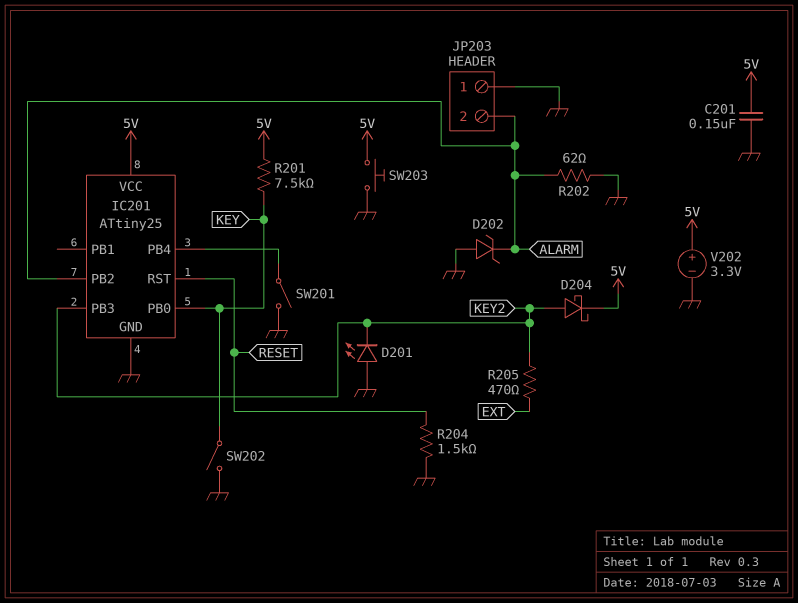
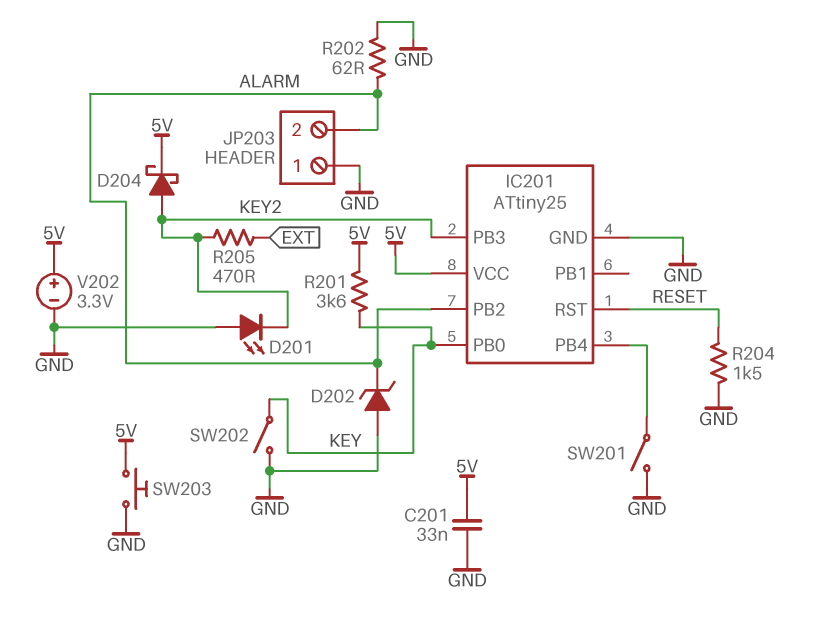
C201: 150nF (5V, GND) -> 33nF (5V, GND)
R201: 7.5k (5V, KEY) -> 3.6k (5V, KEY)

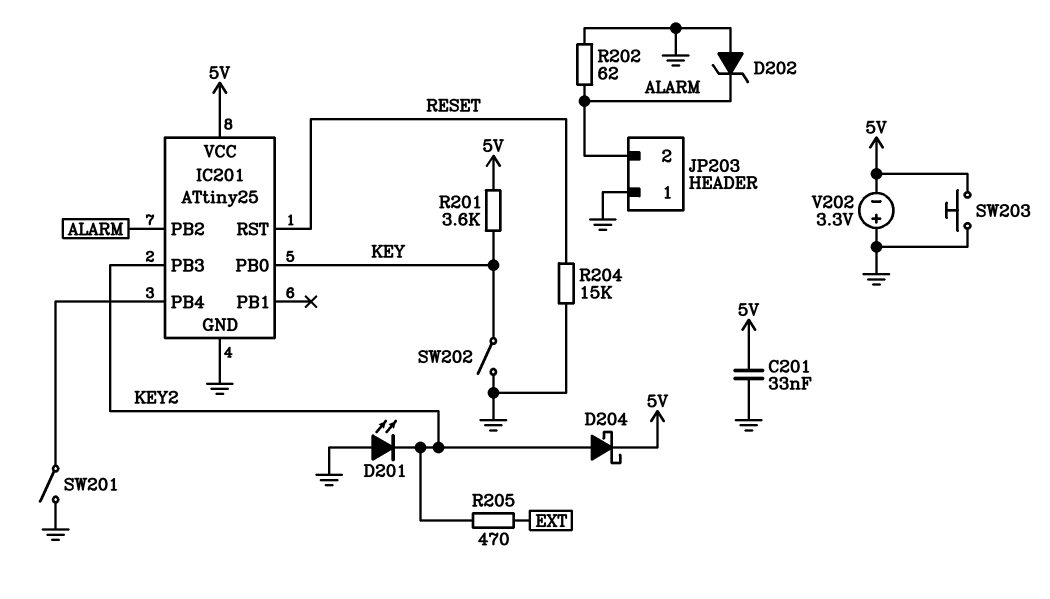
R204: 1.5k (GND, RESET) -> 15k (GND, RESET)
V202: 3.3V (plus 5V, minus GND) -> 3.3V (plus GND, minus 5V)

